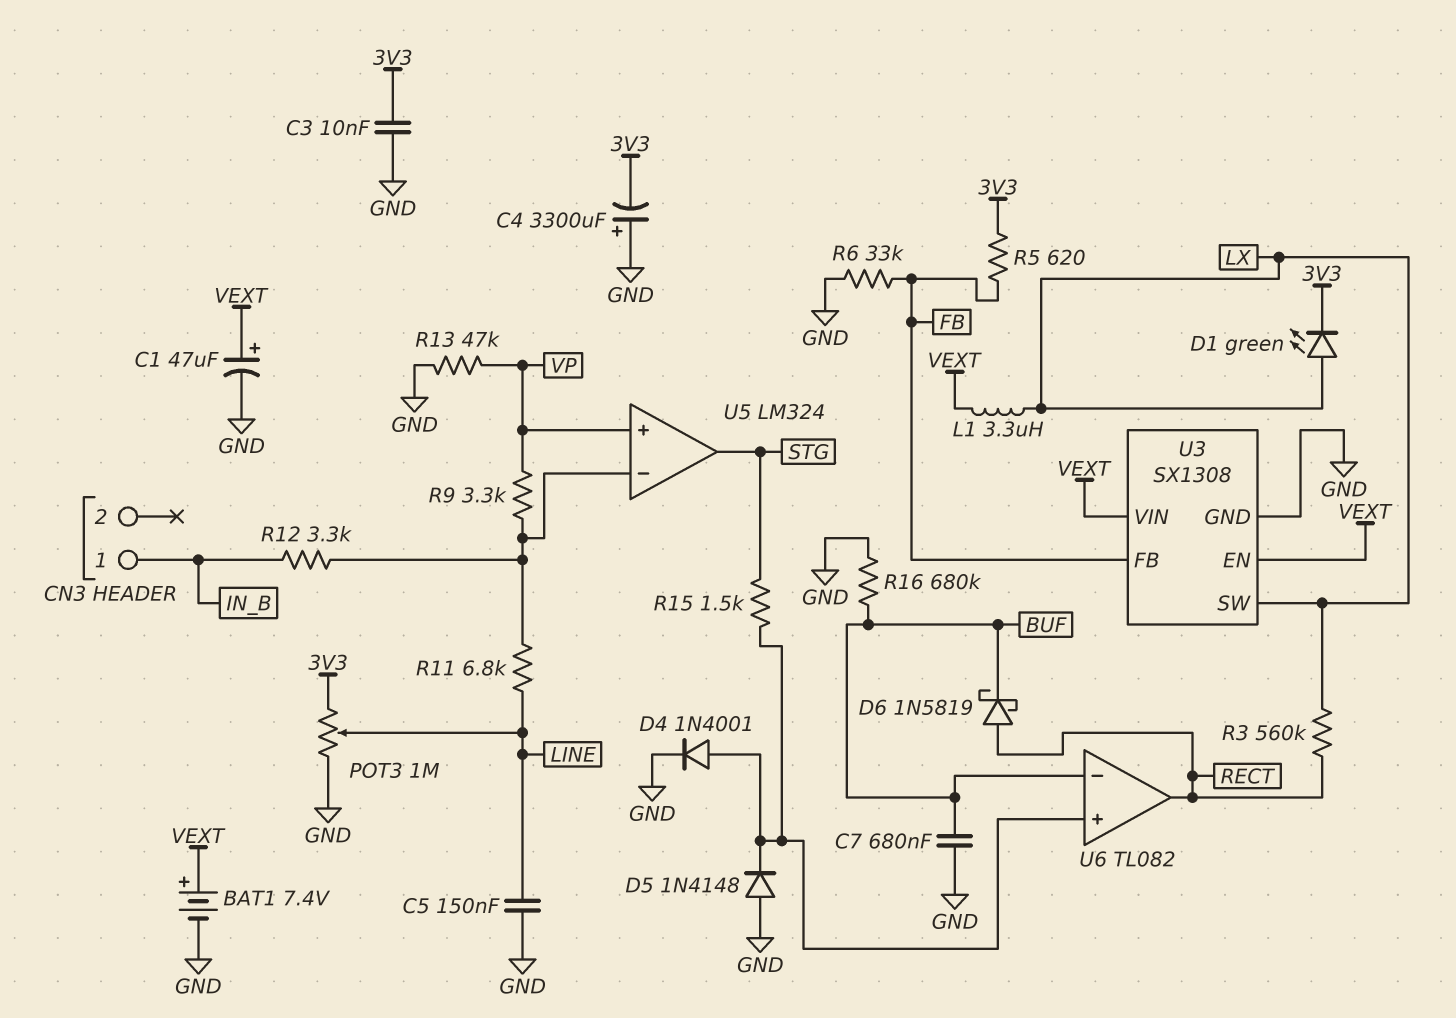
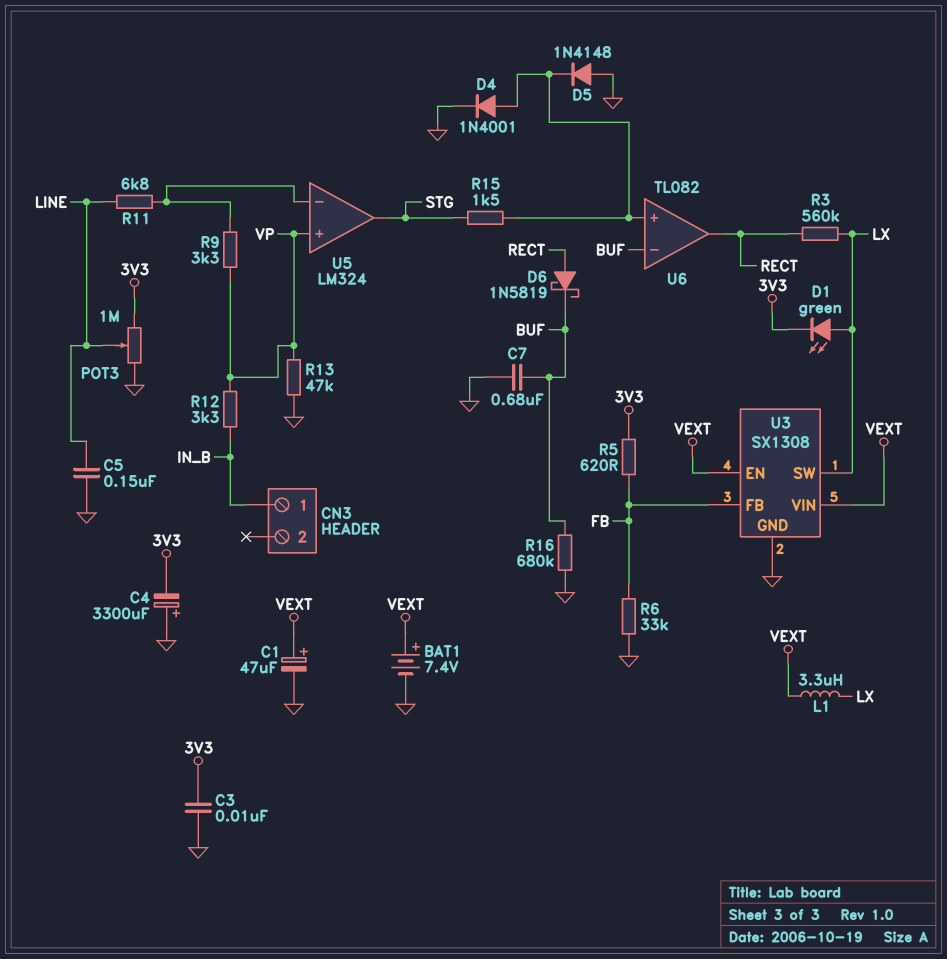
R12: 3.3k (IN_B, U5/in-) -> 3.3k (IN_B, VP)

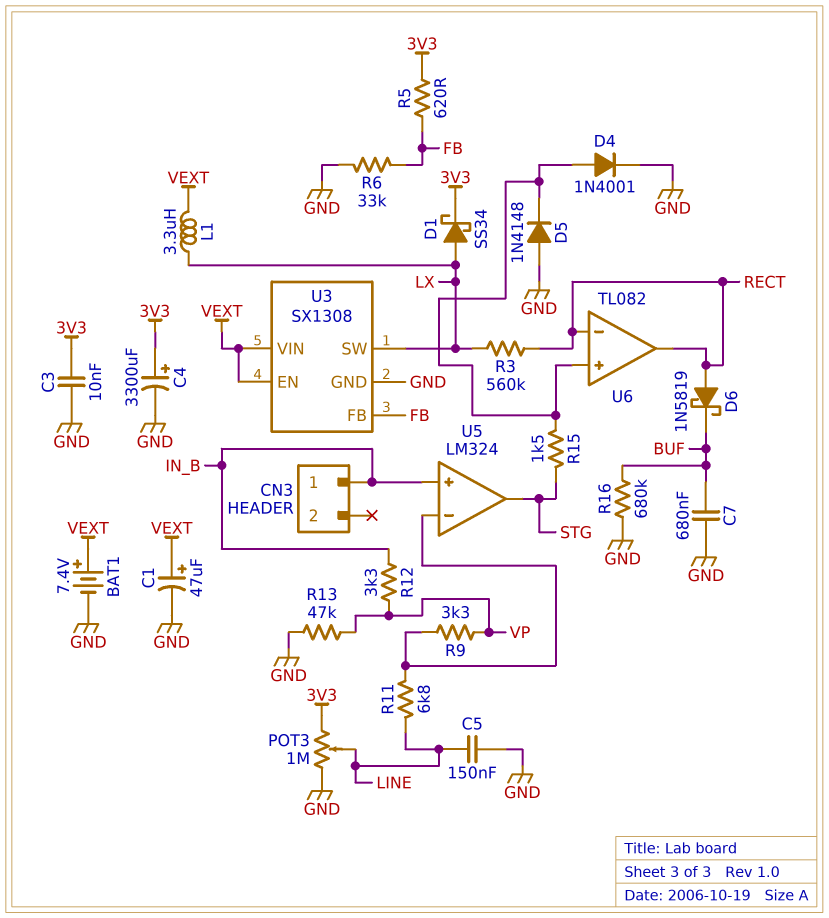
C4: 3300uF (plus GND, minus 3V3) -> 3300uF (plus 3V3, minus GND)
D1: LED green (A LX, K 3V3) -> schottky SS34 (A LX, K 3V3)
U5 pin in+: VP -> IN_B
U6 pin in-: BUF -> RECT

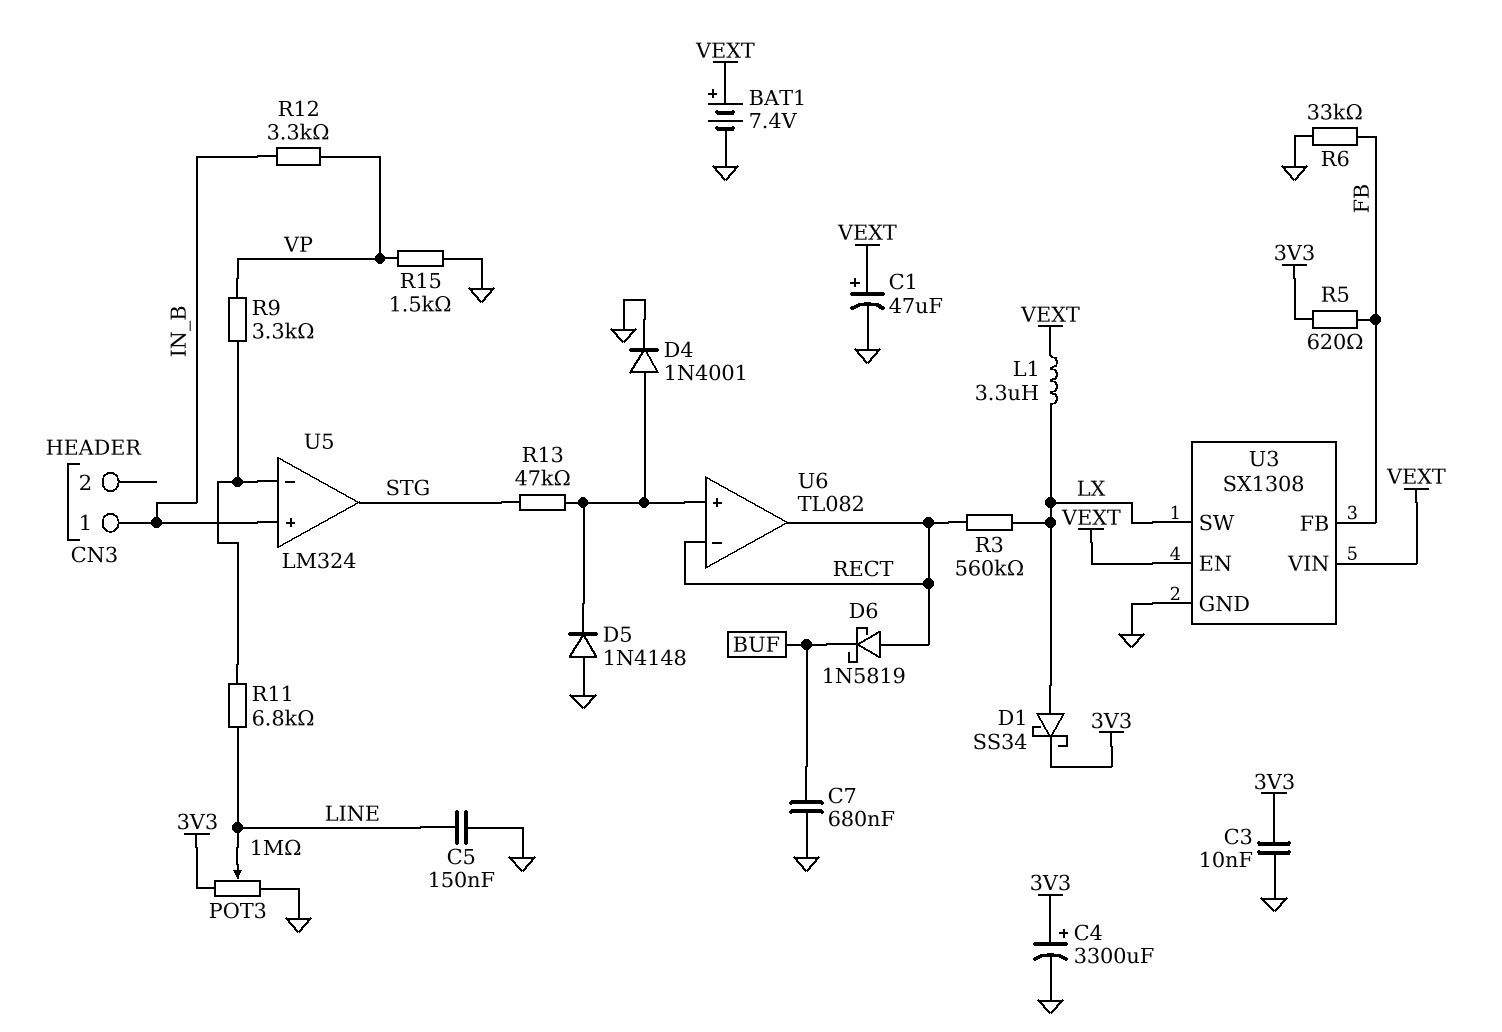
R13: 47k (GND, VP) -> 47k (STG, U6/in+)
R15: 1.5k (STG, U6/in+) -> 1.5k (GND, VP)
R16: 680k (BUF, GND) -> none

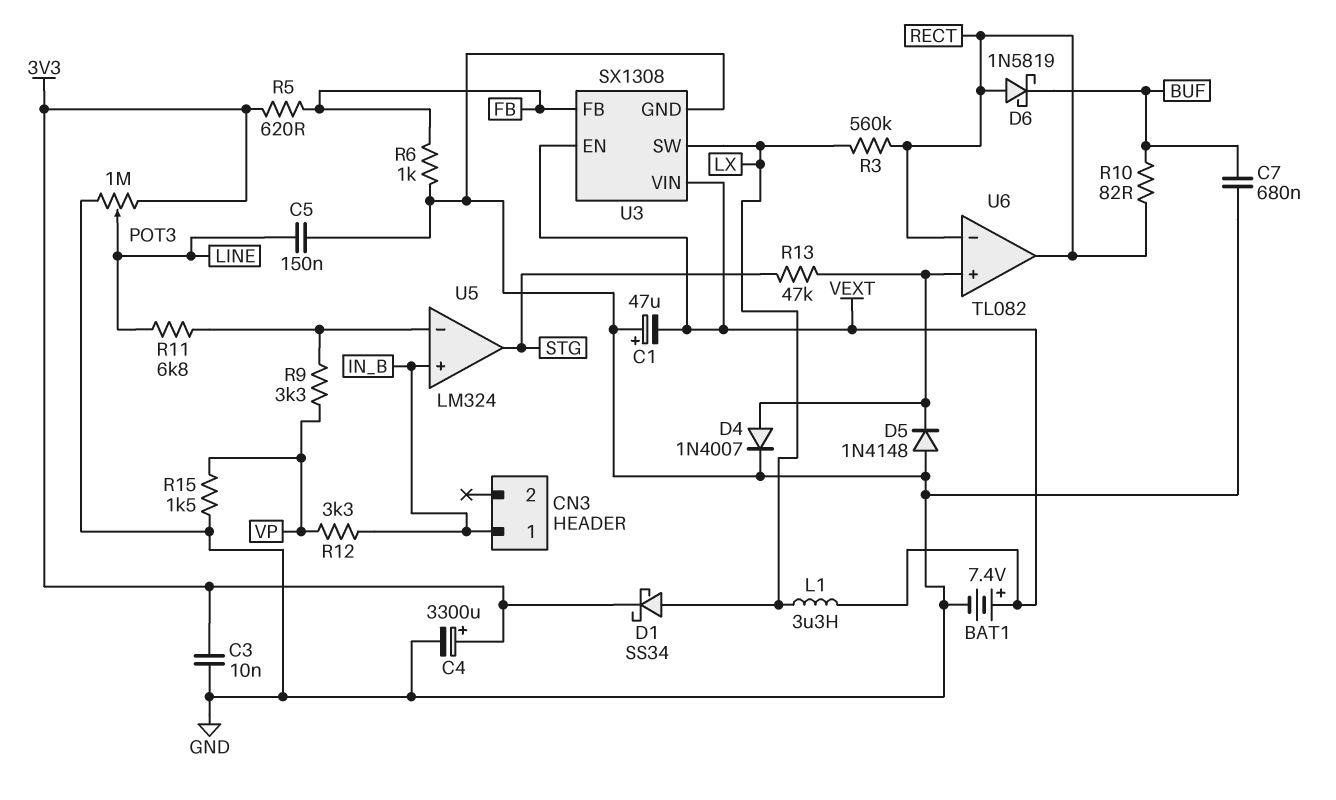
C1: 47uF (plus VEXT, minus GND) -> 47uF (plus GND, minus VEXT)
D4: diode 1N4001 (A U6/in+, K GND) -> diode 1N4007 (A U6/in+, K GND)
R6: 33k (FB, GND) -> 1k (FB, GND)
R10: none -> 82 (BUF, RECT)

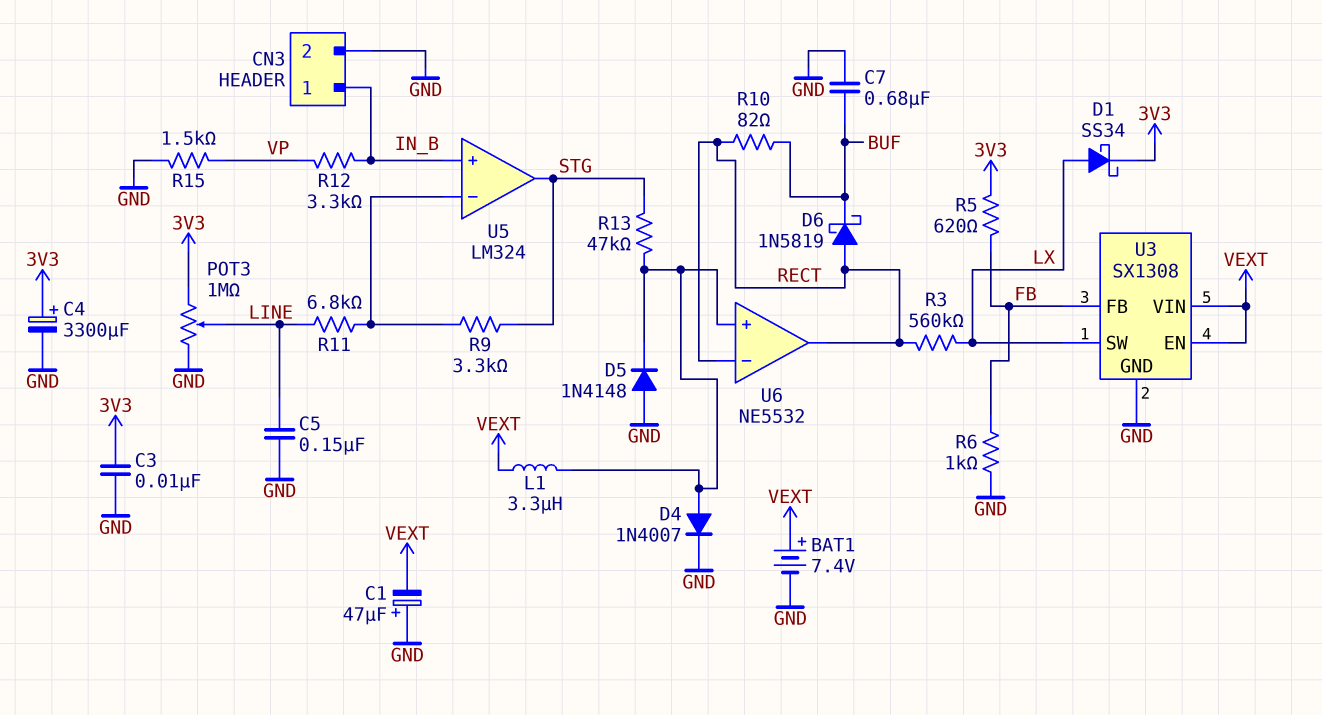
CN3 pin 2: none -> GND
L1: 3.3uH (LX, VEXT) -> 3.3uH (U6/in+, VEXT)
R9: 3.3k (U5/in-, VP) -> 3.3k (STG, U5/in-)
U6: TL082 -> NE5532

